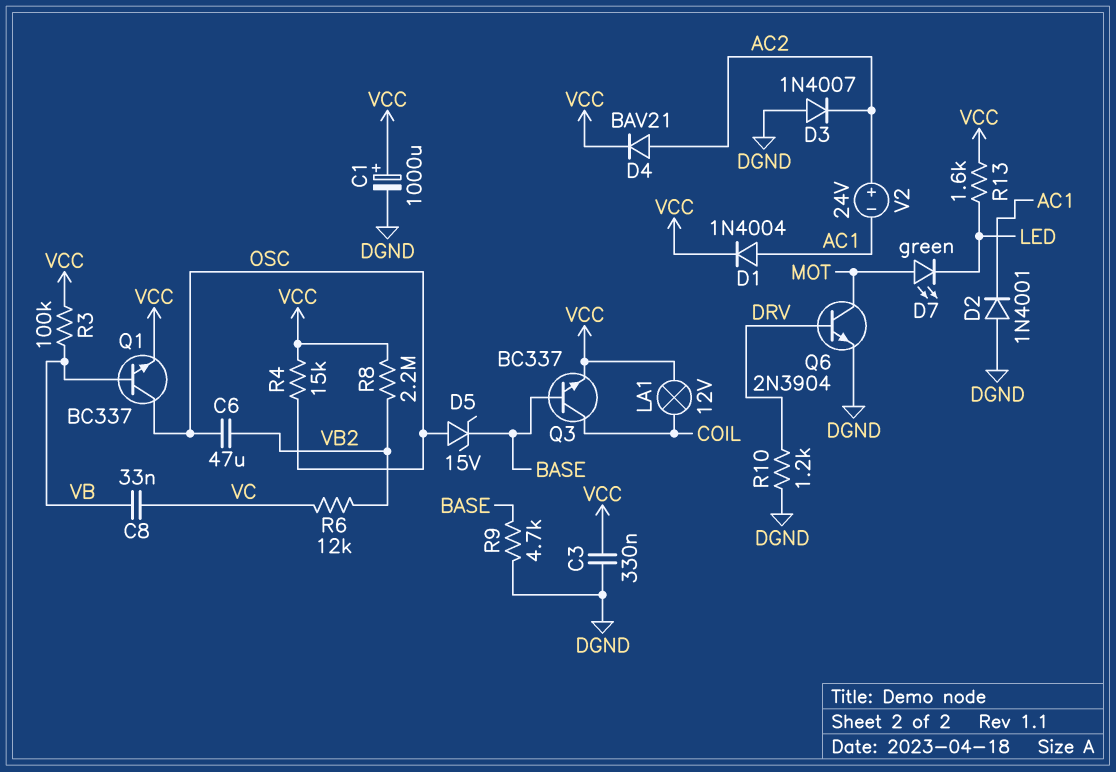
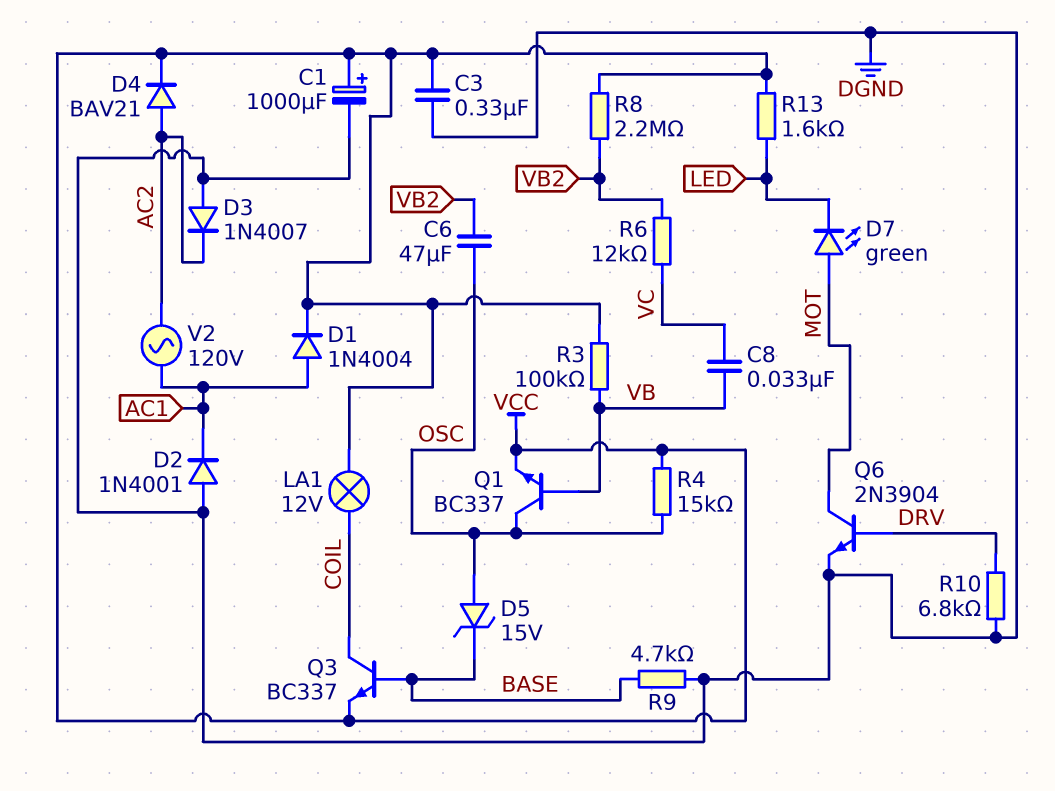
R10: 1.2k (DGND, DRV) -> 6.8k (DGND, DRV)
V2: 24V (plus AC2, minus AC1) -> AC 120V (AC1, AC2)

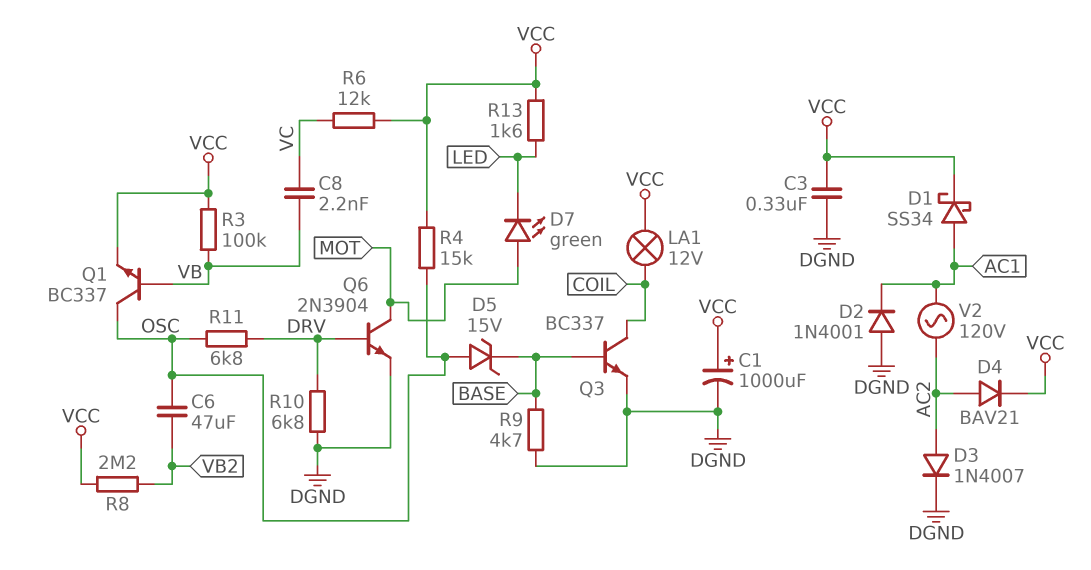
C8: 33nF (VB, VC) -> 2.2nF (VB, VC)
D1: diode 1N4004 (A AC1, K VCC) -> schottky SS34 (A AC1, K VCC)
D3: diode 1N4007 (A DGND, K AC2) -> diode 1N4007 (A AC2, K DGND)
Q3: NPN BC337 (B BASE, C COIL, E VCC) -> NPN BC337 (B BASE, C COIL, E DGND)
R6: 12k (VB2, VC) -> 12k (VC, VCC)
R11: none -> 6.8k (DRV, OSC)

